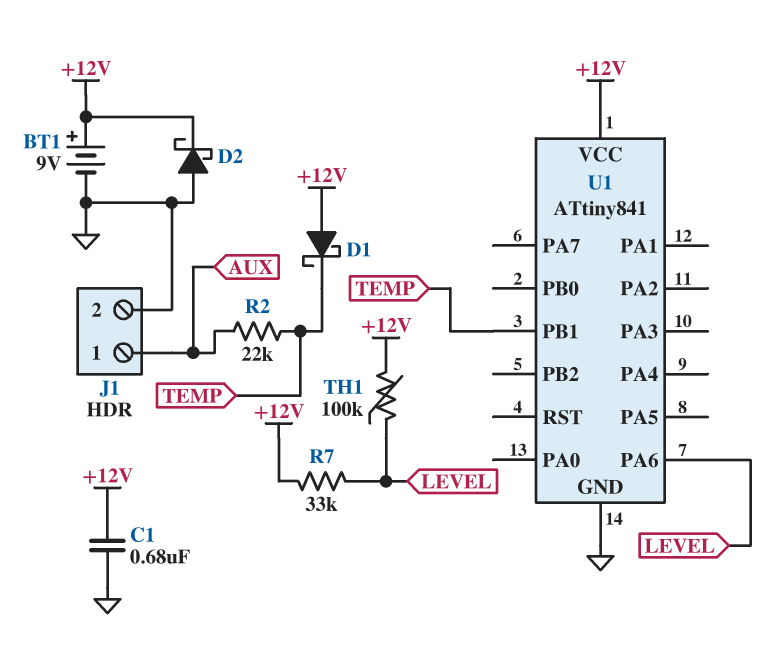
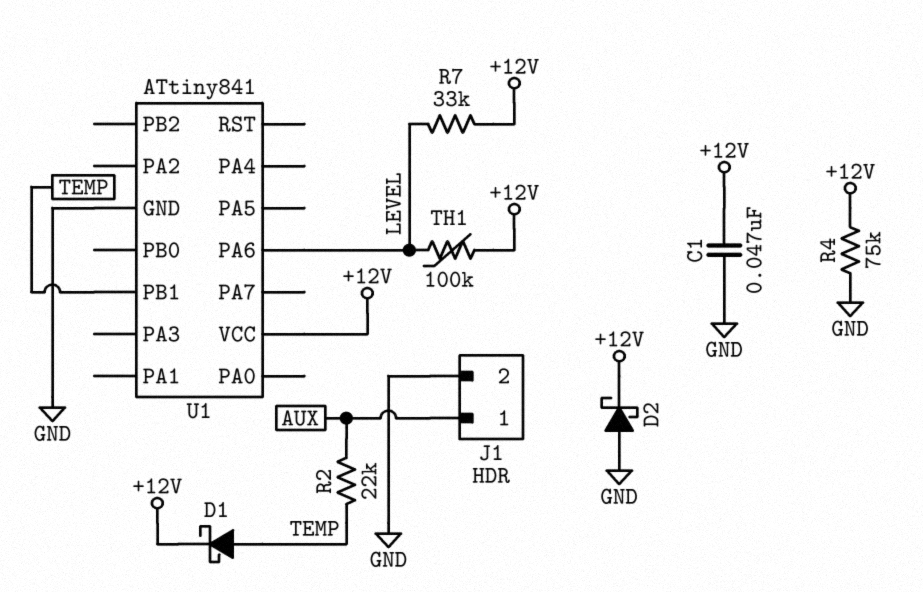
BT1: 9V (plus +12V, minus GND) -> none
C1: 680nF (+12V, GND) -> 47nF (+12V, GND)
D1: schottky (A +12V, K TEMP) -> schottky (A TEMP, K +12V)
R4: none -> 75k (+12V, GND)

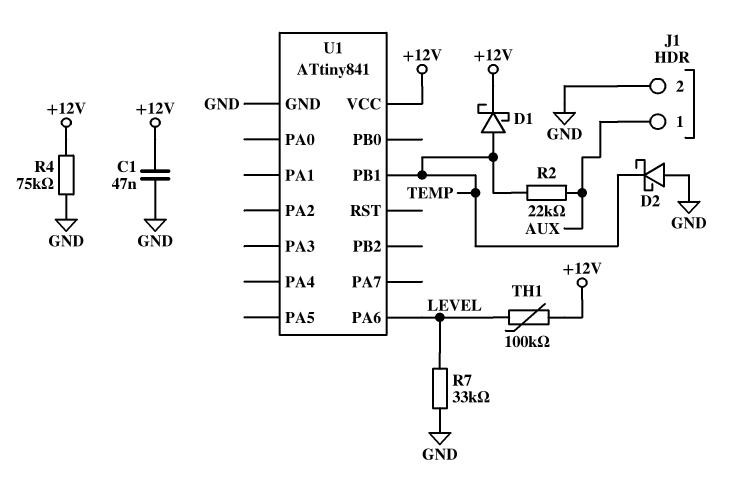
D2: schottky (A GND, K +12V) -> schottky (A GND, K TEMP)
R7: 33k (+12V, LEVEL) -> 33k (GND, LEVEL)

